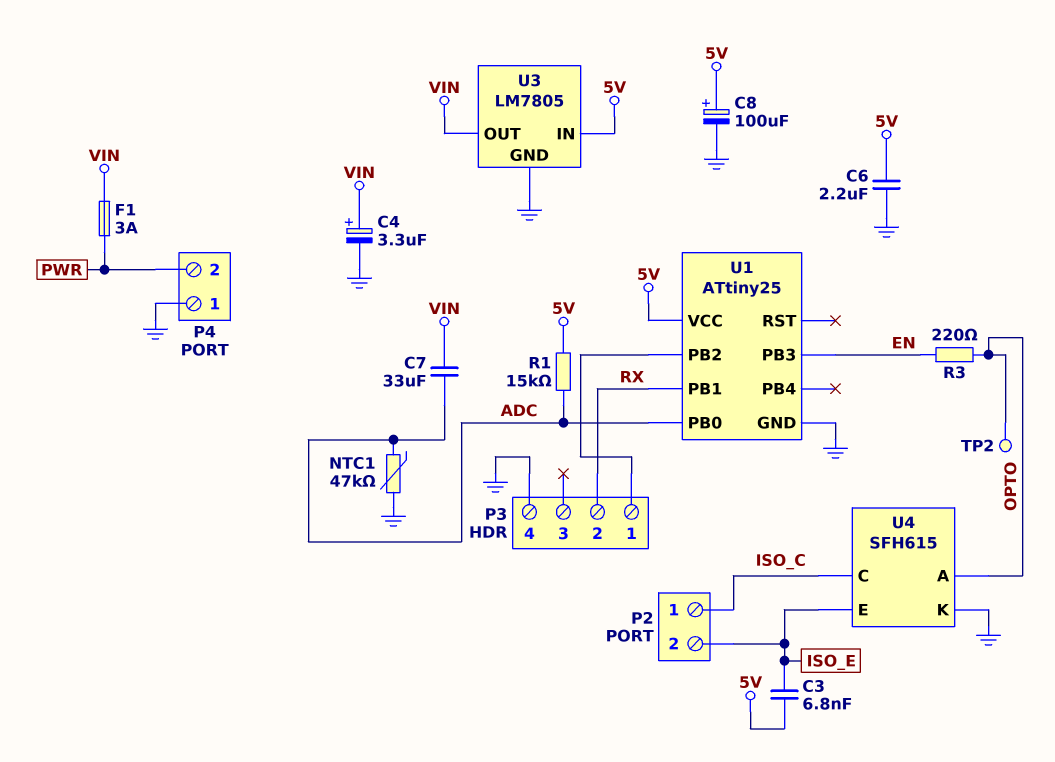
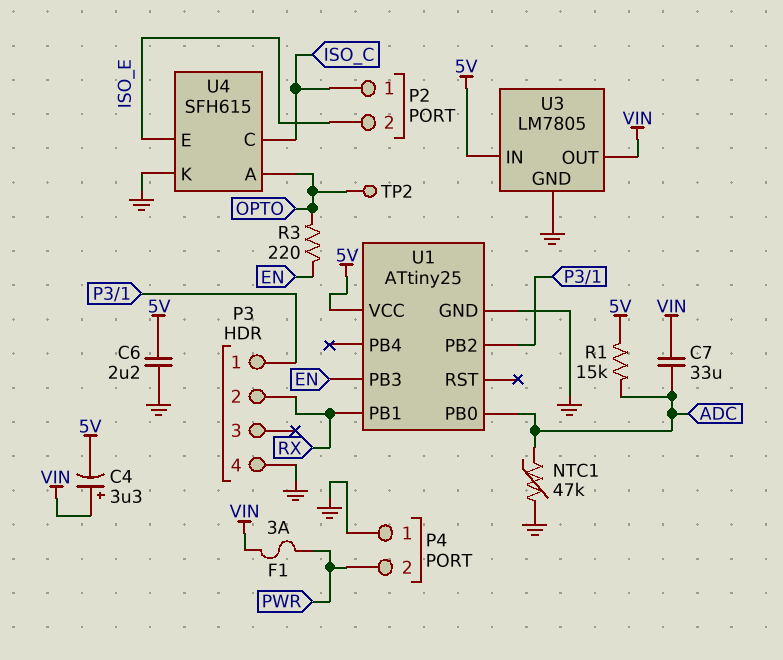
C3: 6.8nF (5V, ISO_E) -> none
C4: 3.3uF (plus VIN, minus GND) -> 3.3uF (plus VIN, minus 5V)
C8: 100uF (plus 5V, minus GND) -> none

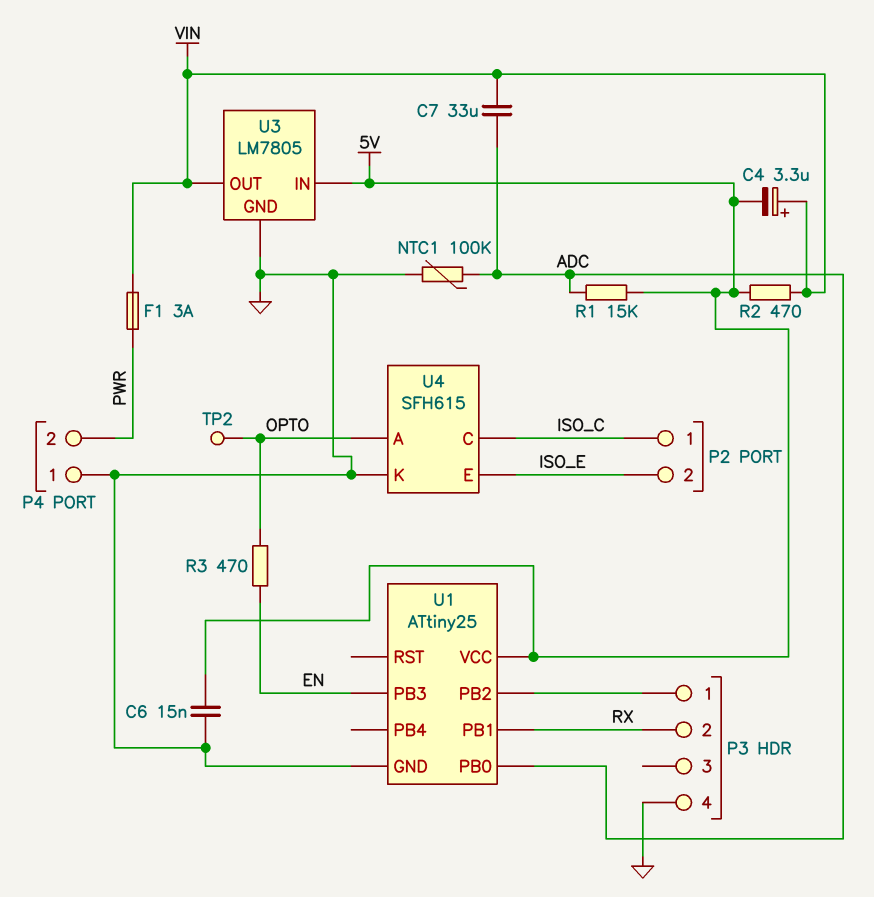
C6: 2.2uF (5V, GND) -> 15nF (5V, GND)
NTC1: 47k (ADC, GND) -> 100k (ADC, GND)
R2: none -> 470 (5V, VIN)
R3: 220 (EN, OPTO) -> 470 (EN, OPTO)

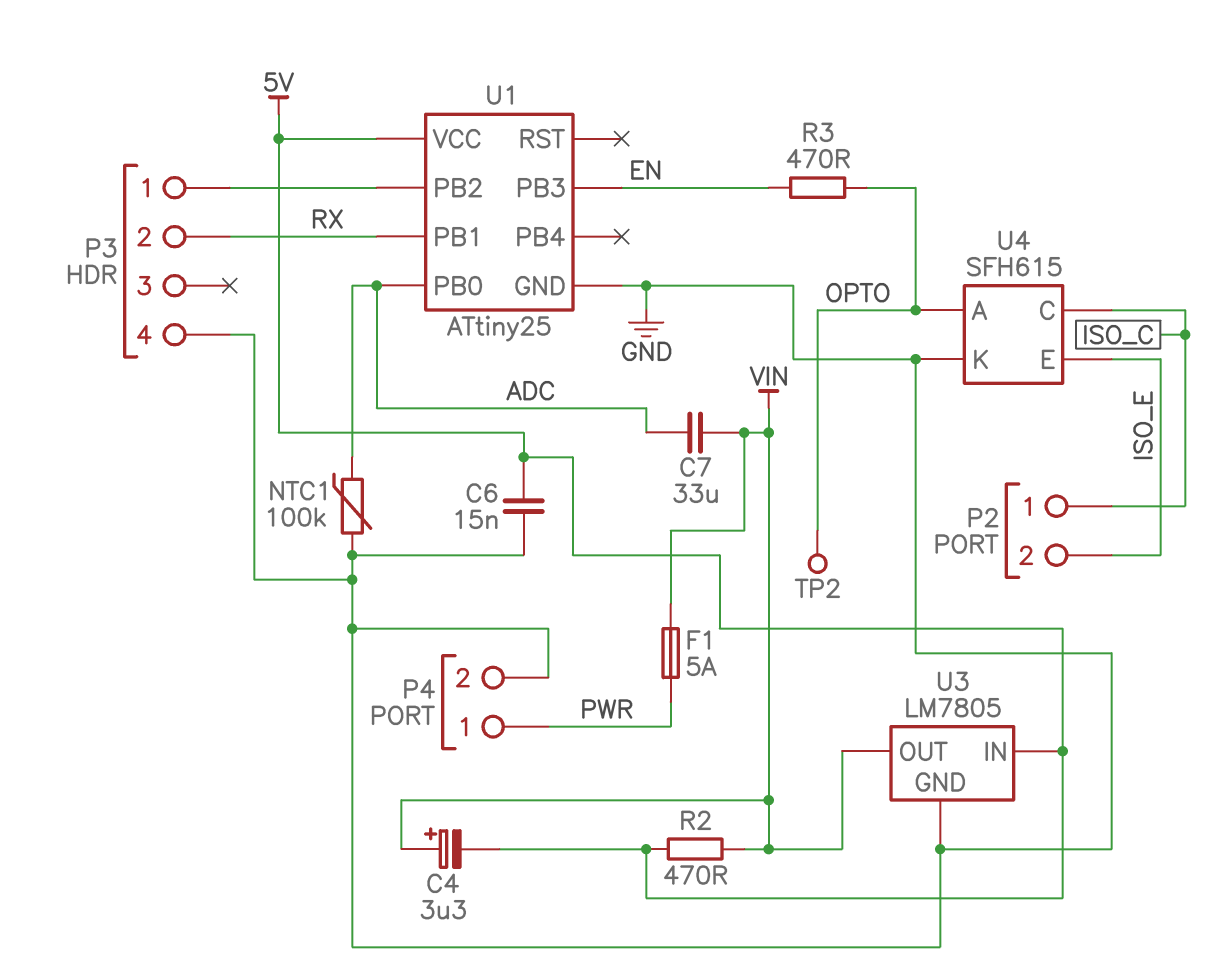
F1: 3A (PWR, VIN) -> 5A (PWR, VIN)
P4 pin 1: GND -> PWR
P4 pin 2: PWR -> GND
R1: 15k (5V, ADC) -> none

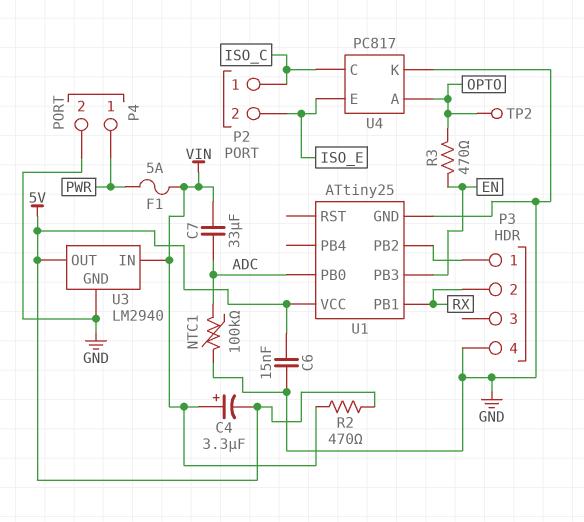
U3: LM7805 -> LM2940
U3 pin IN: 5V -> VIN
U3 pin OUT: VIN -> 5V
U4: SFH615 -> PC817

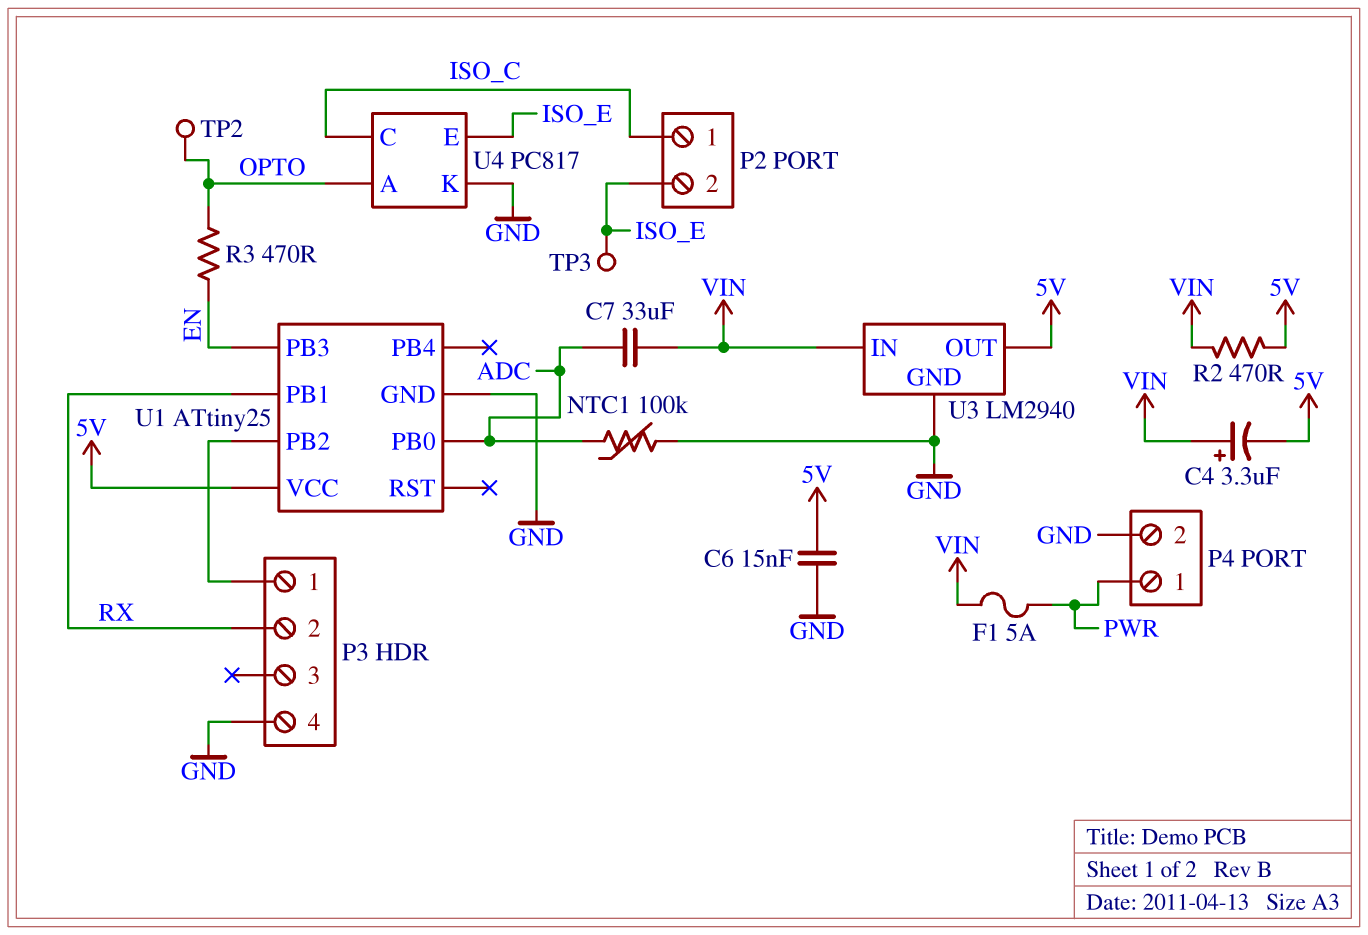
TP3: none -> test point (ISO_E)

